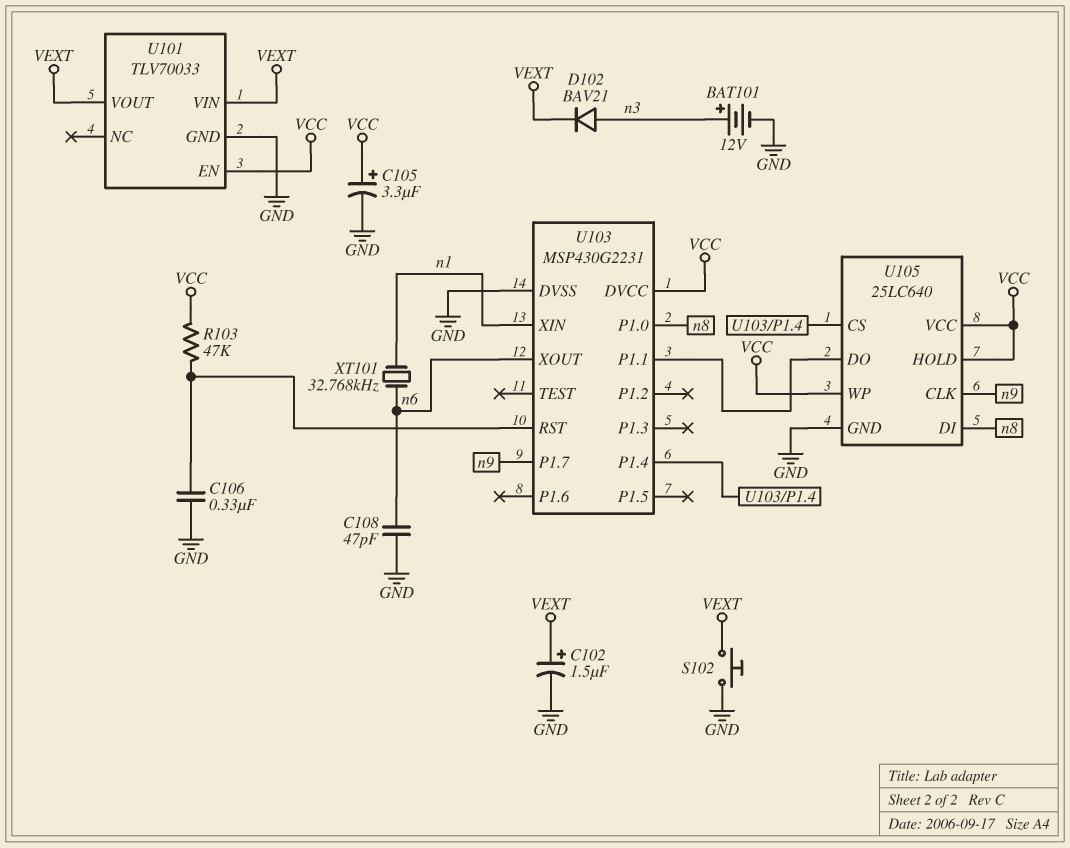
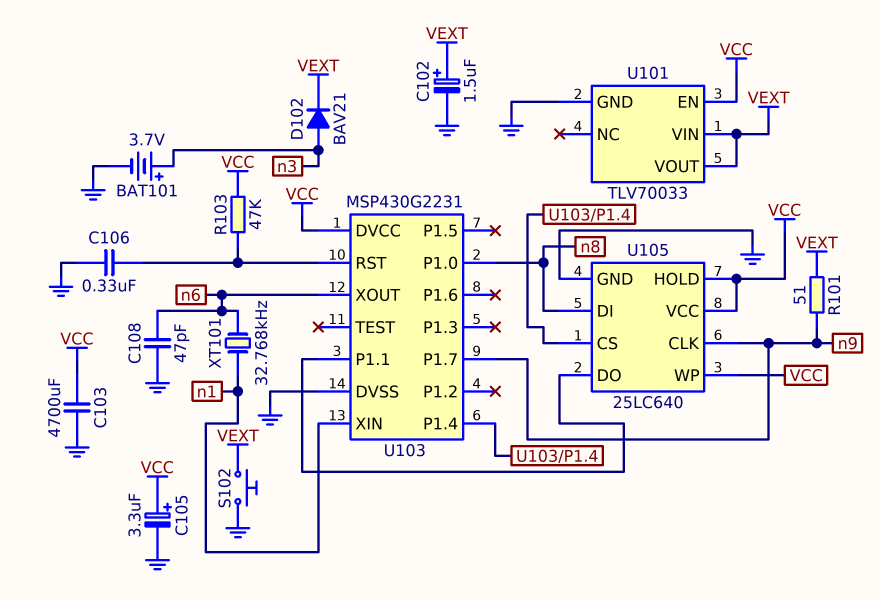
BAT101: 12V (plus n3, minus GND) -> 3.7V (plus n3, minus GND)
C103: none -> 4700uF (GND, VCC)
R101: none -> 51 (VEXT, n9)

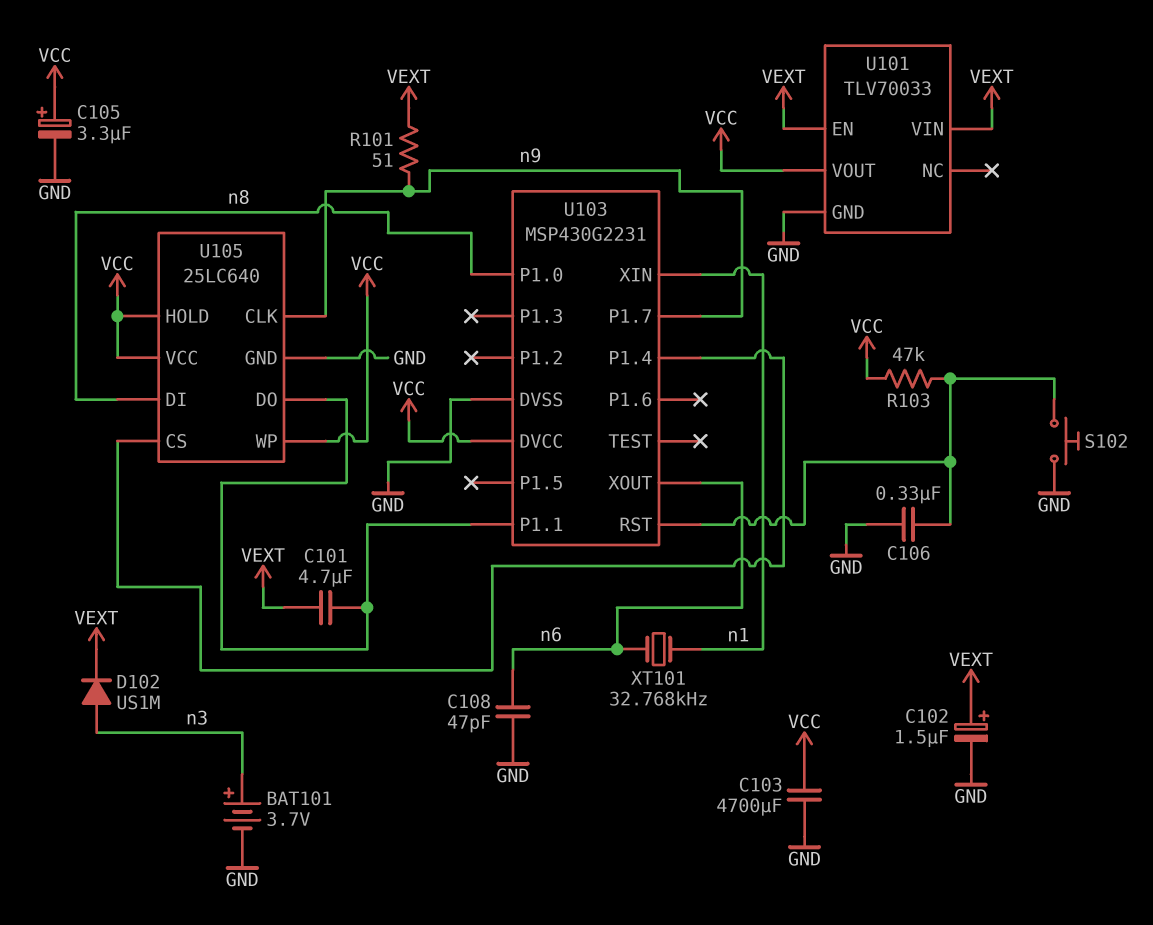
C101: none -> 4.7uF (U103/P1.1, VEXT)
D102: diode BAV21 (A n3, K VEXT) -> diode US1M (A n3, K VEXT)
S102: button (GND, VEXT) -> button (GND, U103/RST)
U101 pin EN: VCC -> VEXT
U101 pin VOUT: VEXT -> VCC

